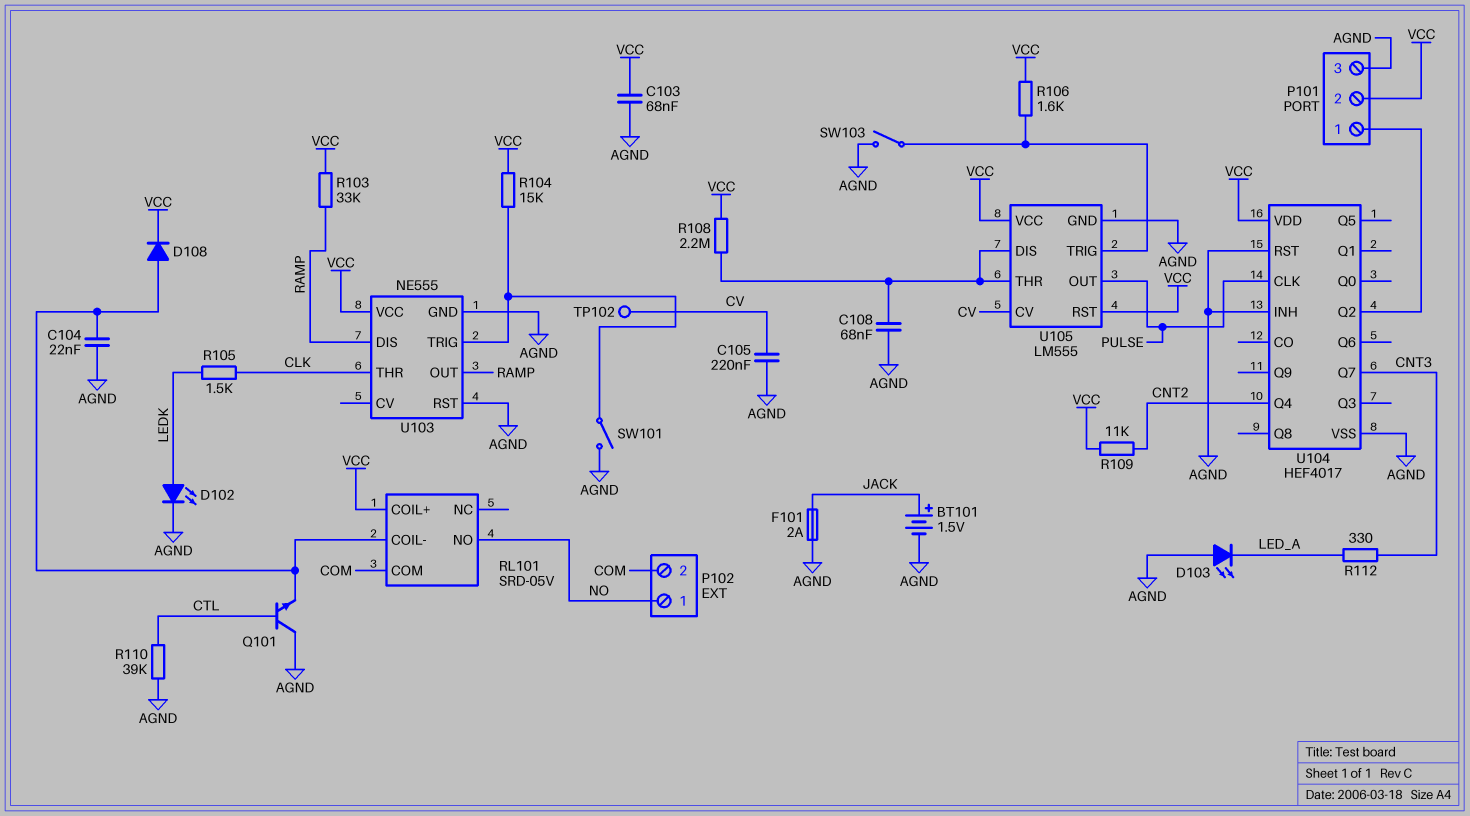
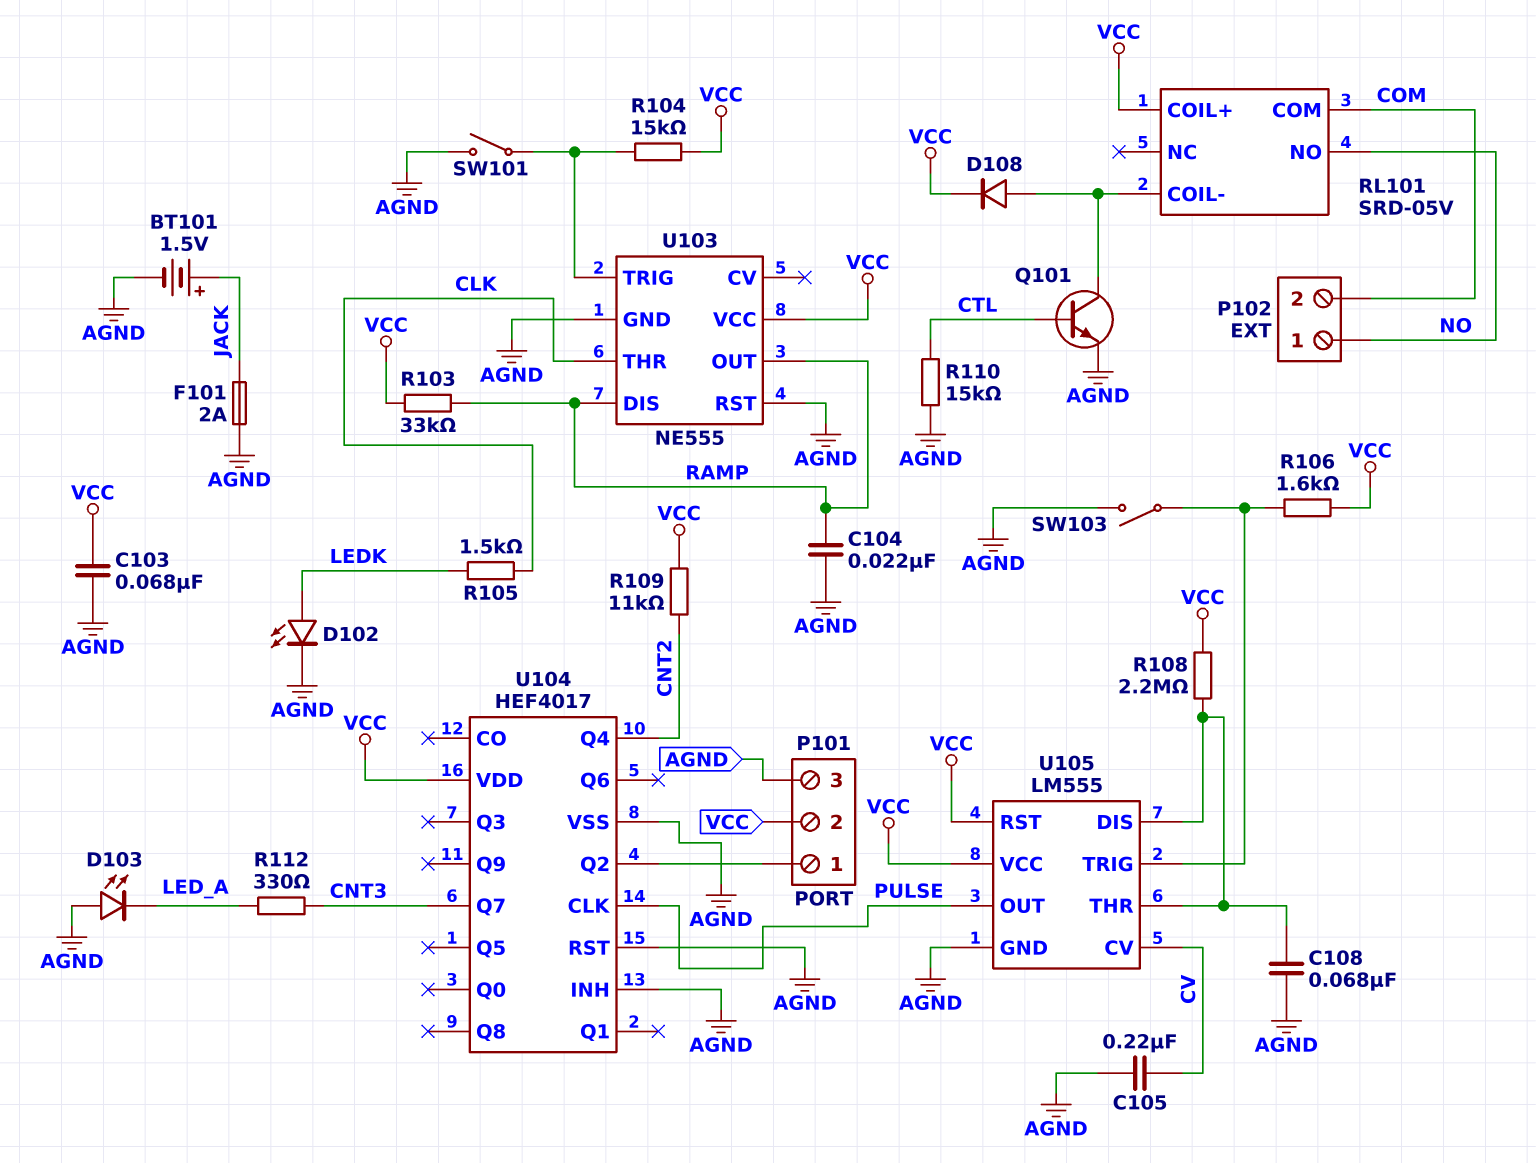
C104: 22nF (AGND, RL101/COIL-) -> 22nF (AGND, RAMP)
Q101: NPN (B CTL, C AGND, E RL101/COIL-) -> NPN (B CTL, C RL101/COIL-, E AGND)
R110: 39k (AGND, CTL) -> 15k (AGND, CTL)
TP102: test point (CV) -> none

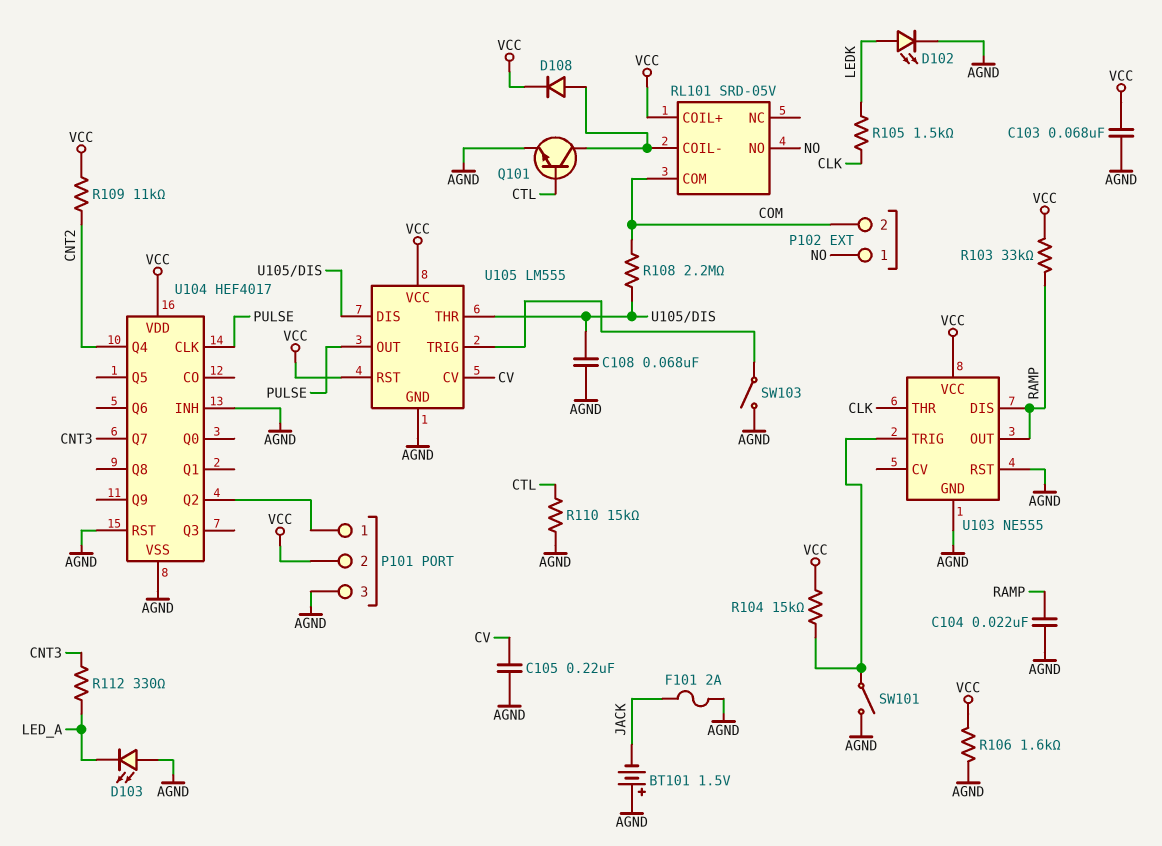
BT101: 1.5V (plus JACK, minus AGND) -> 1.5V (plus AGND, minus JACK)
R106: 1.6k (U105/TRIG, VCC) -> 1.6k (AGND, VCC)
R108: 2.2M (U105/DIS, VCC) -> 2.2M (COM, U105/DIS)

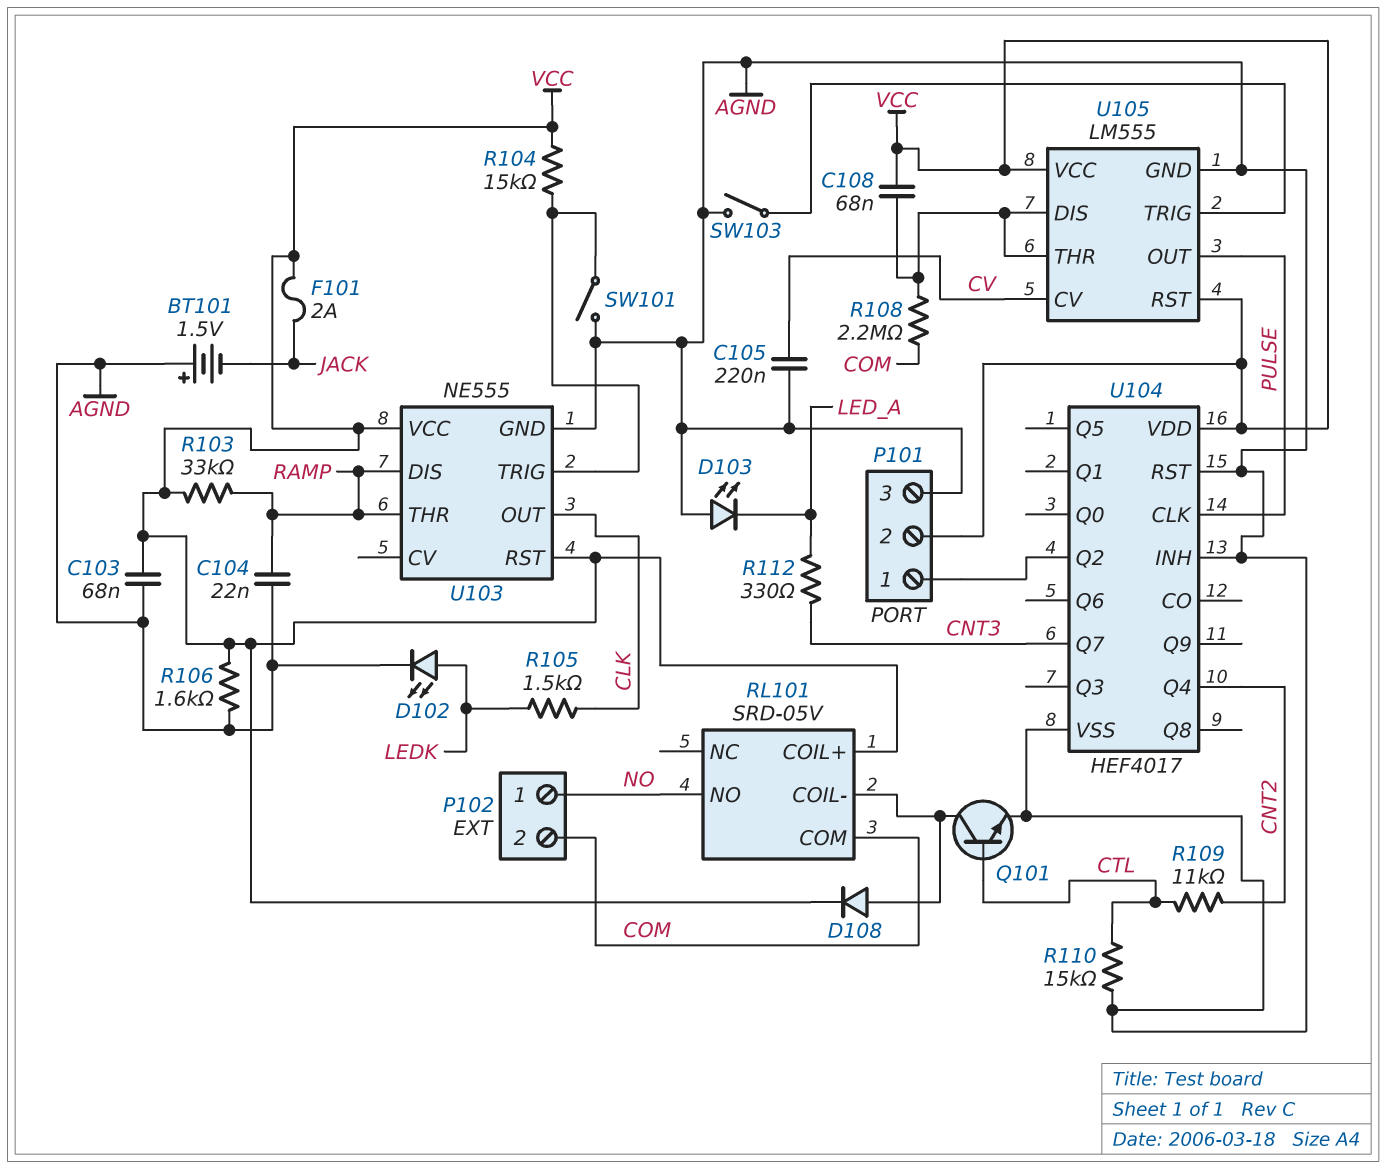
C108: 68nF (AGND, U105/DIS) -> 68nF (U105/DIS, VCC)
F101: 2A (AGND, JACK) -> 2A (JACK, VCC)
R109: 11k (CNT2, VCC) -> 11k (CNT2, CTL)
U103 pin OUT: RAMP -> CLK
U103 pin RST: AGND -> VCC
U103 pin THR: CLK -> RAMP

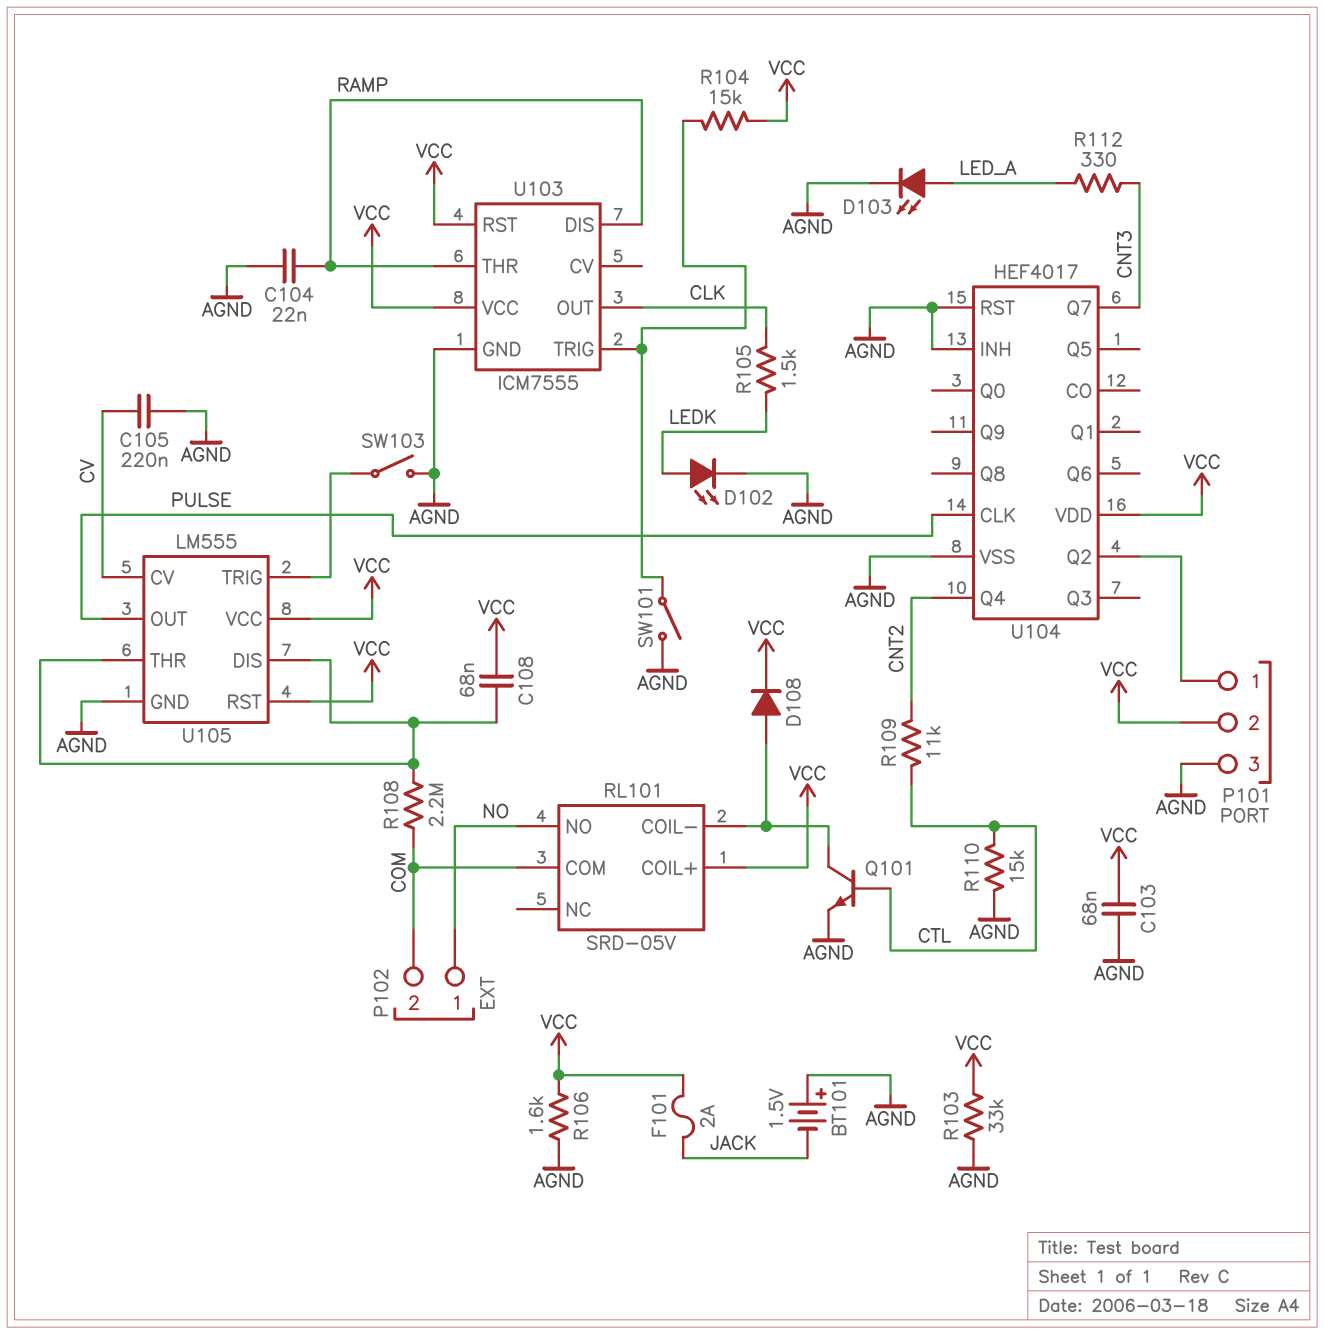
D103: LED (A AGND, K LED_A) -> LED (A LED_A, K AGND)
R103: 33k (RAMP, VCC) -> 33k (AGND, VCC)
U103: NE555 -> ICM7555

